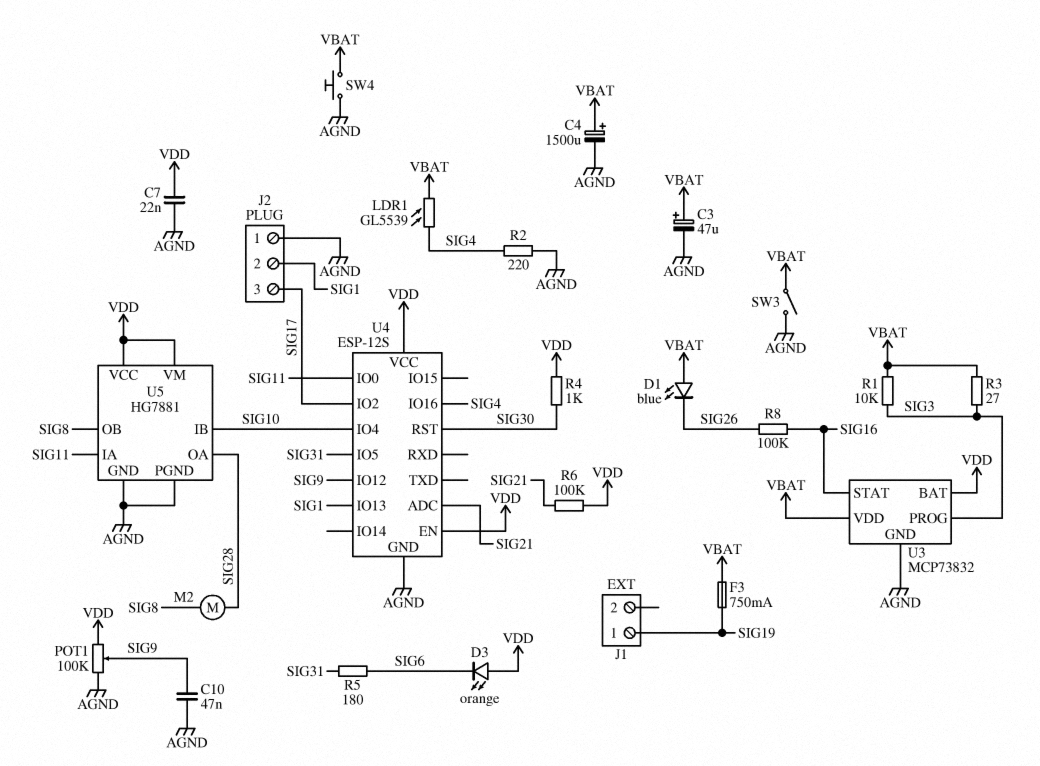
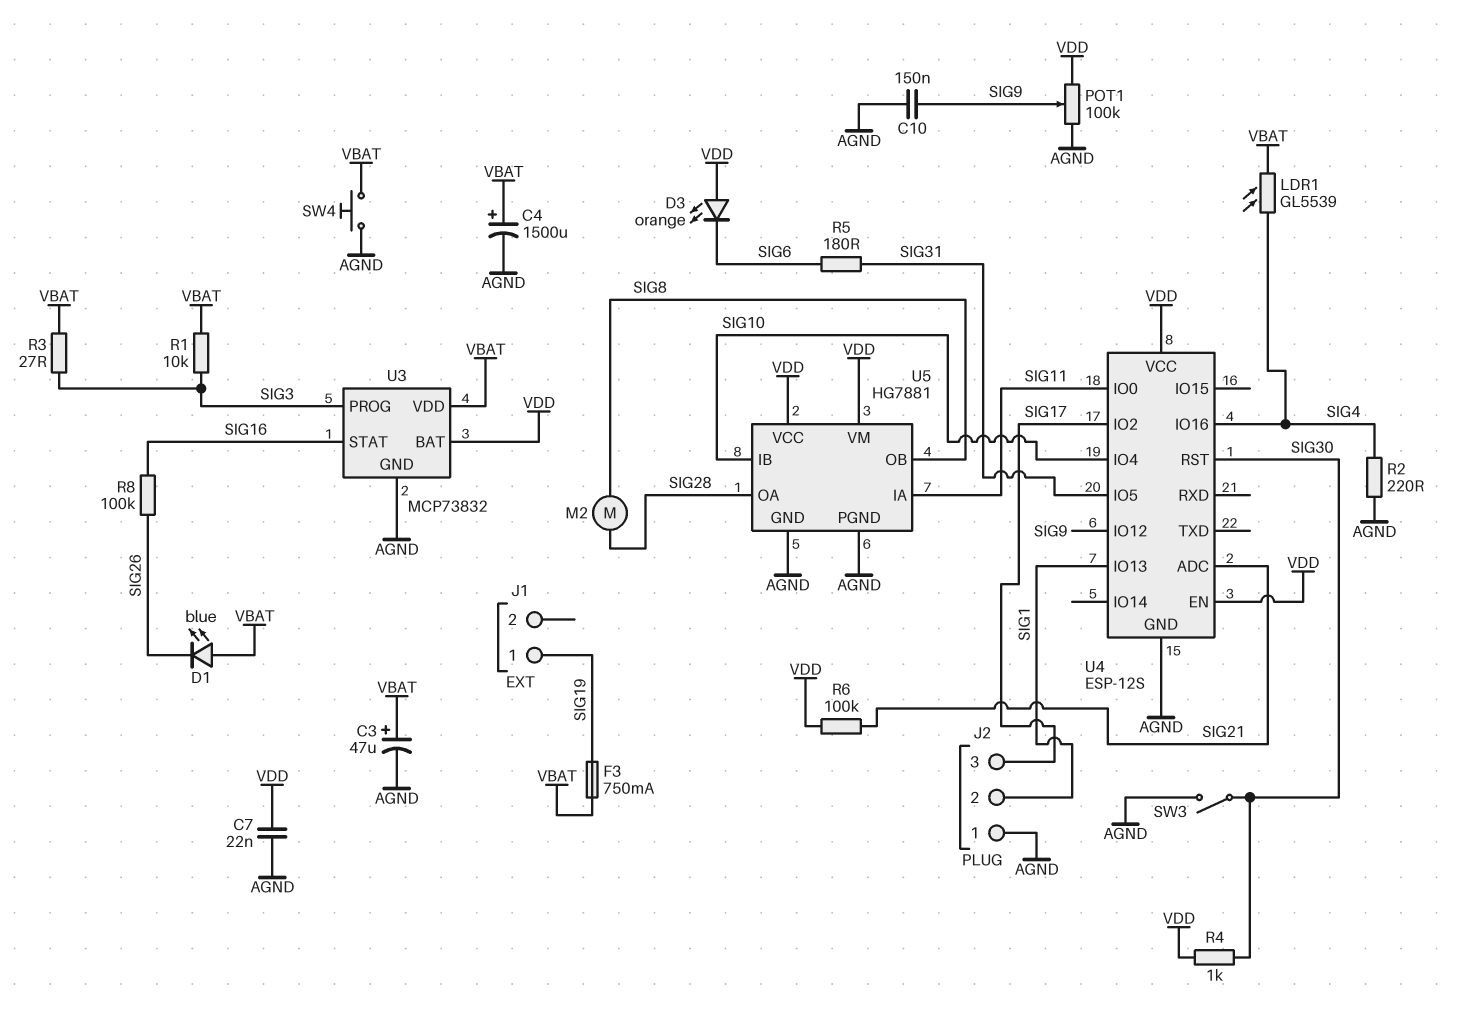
C10: 47nF (AGND, SIG9) -> 150nF (AGND, SIG9)
SW3: switch (AGND, VBAT) -> switch (AGND, SIG30)

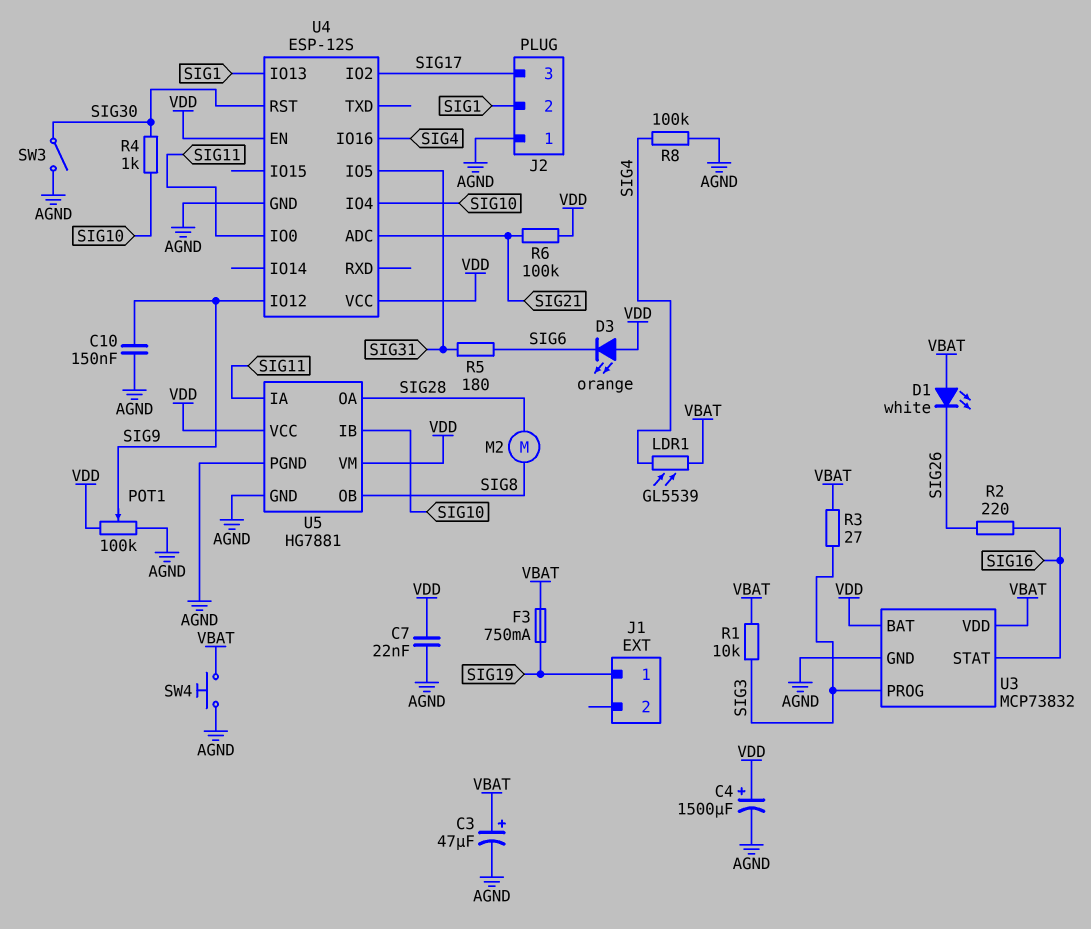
C4: 1500uF (plus VBAT, minus AGND) -> 1500uF (plus VDD, minus AGND)
D1: LED blue (A VBAT, K SIG26) -> LED white (A VBAT, K SIG26)
R2: 220 (AGND, SIG4) -> 220 (SIG16, SIG26)
R4: 1k (SIG30, VDD) -> 1k (SIG10, SIG30)
R8: 100k (SIG16, SIG26) -> 100k (AGND, SIG4)

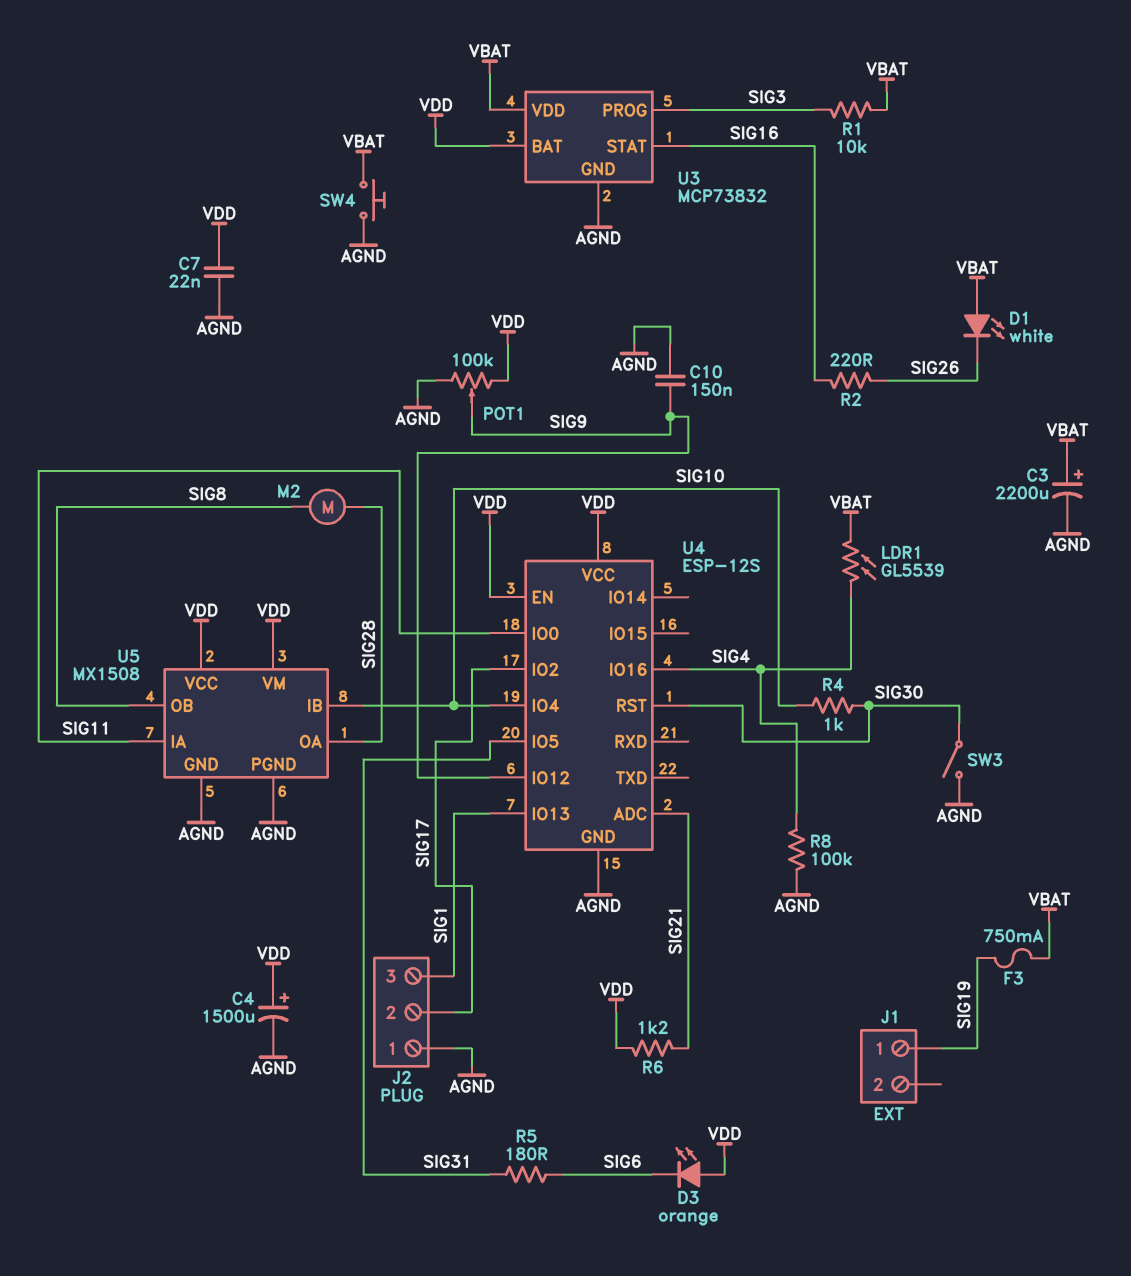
C3: 47uF (plus VBAT, minus AGND) -> 2200uF (plus VBAT, minus AGND)
J2 pin 2: SIG1 -> SIG17
J2 pin 3: SIG17 -> SIG1
R3: 27 (SIG3, VBAT) -> none
R6: 100k (SIG21, VDD) -> 1.2k (SIG21, VDD)
U5: HG7881 -> MX1508

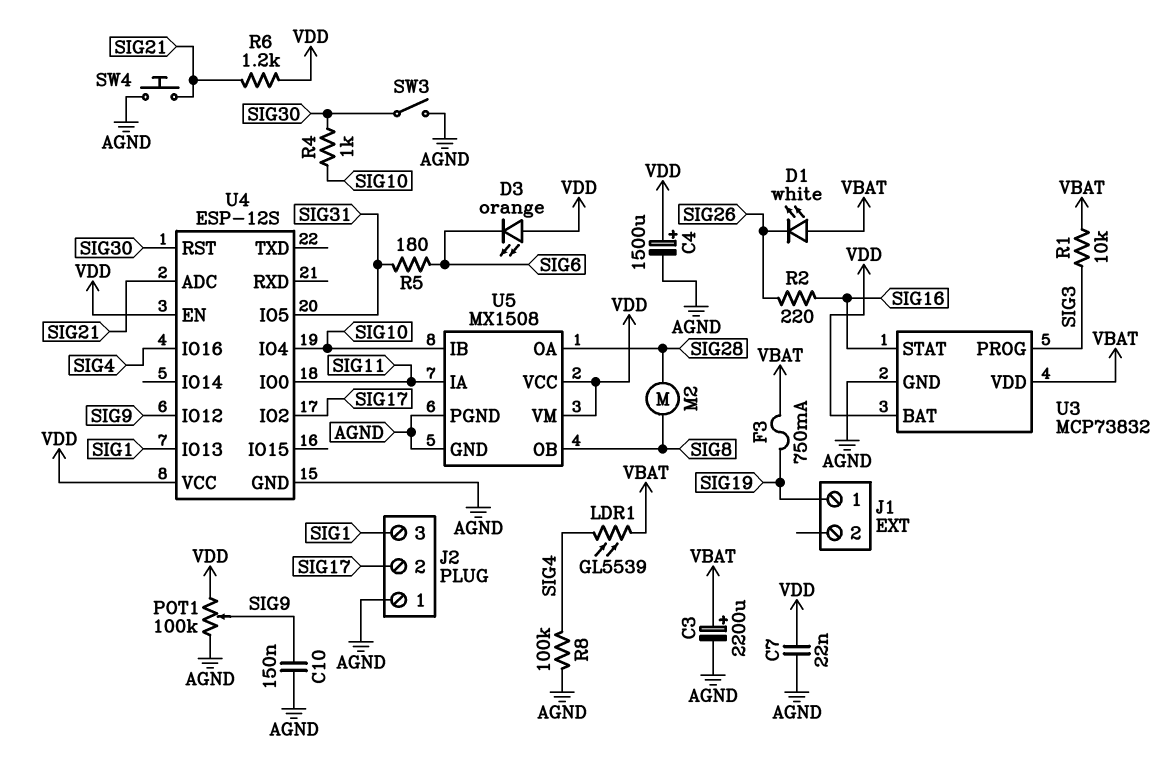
SW4: button (AGND, VBAT) -> button (AGND, SIG21)

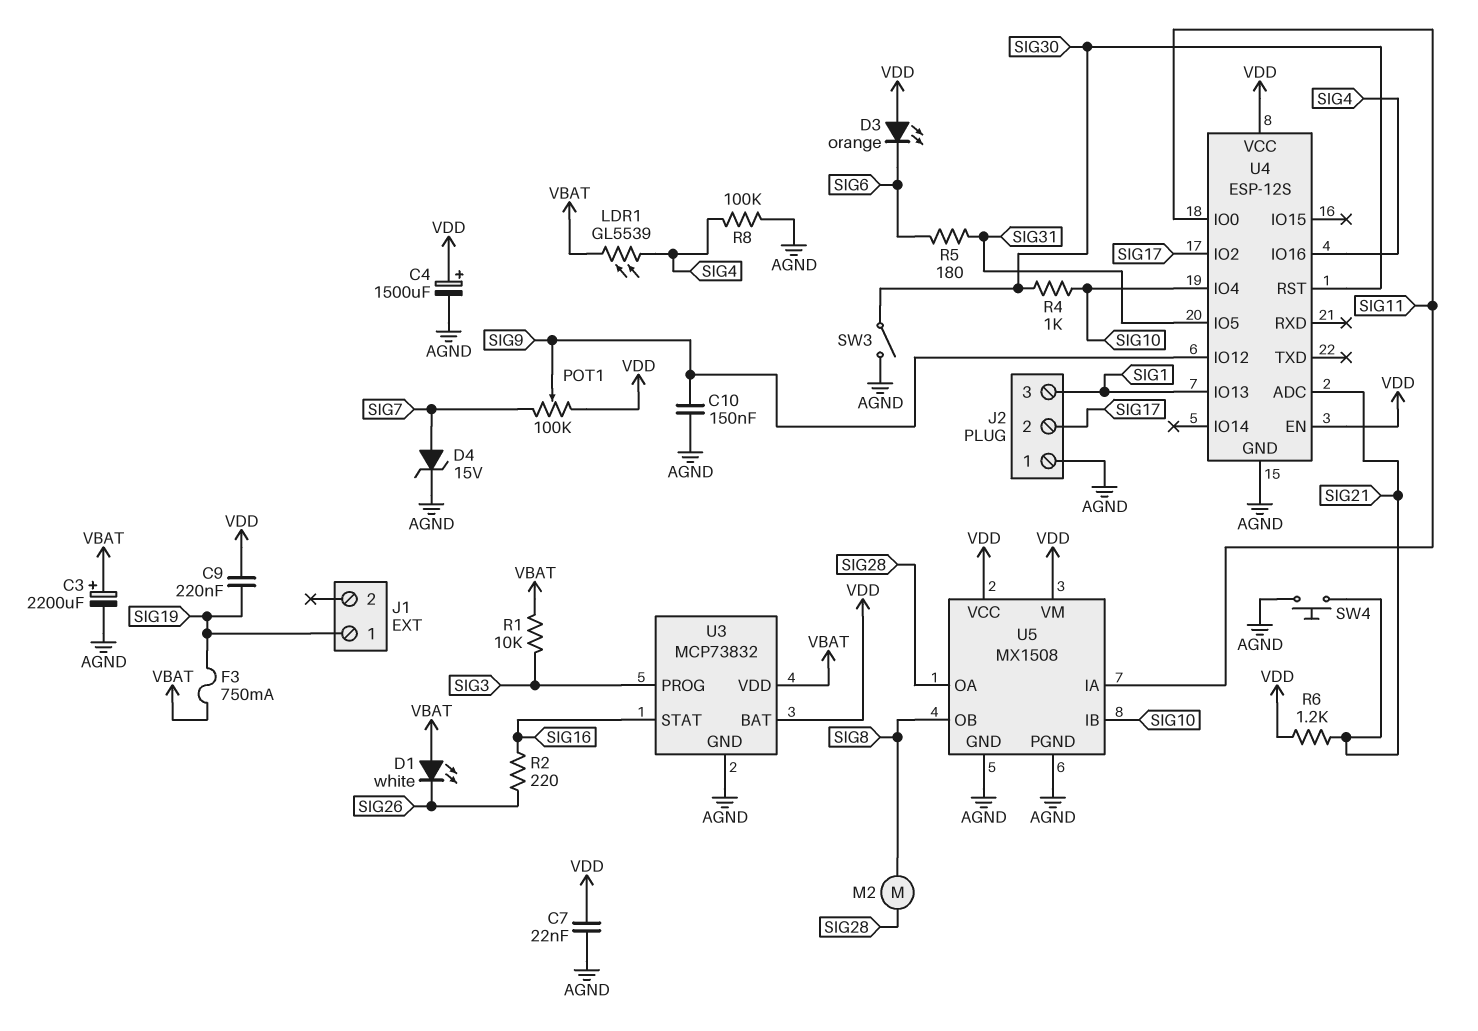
C9: none -> 220nF (SIG19, VDD)
D4: none -> zener 15V (A SIG7, K AGND)
POT1: 100k (AGND, VDD, wiper SIG9) -> 100k (SIG7, VDD, wiper SIG9)

